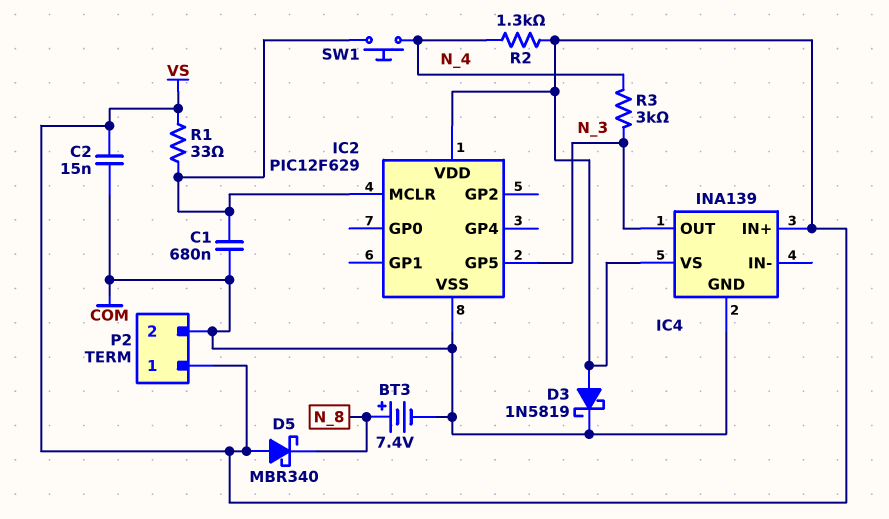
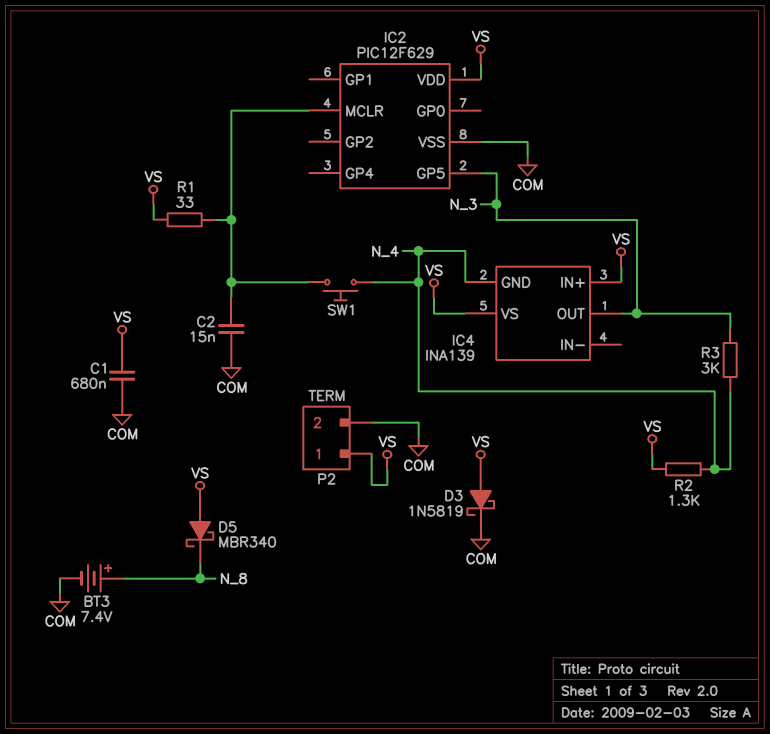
C1: 680nF (COM, IC2/MCLR) -> 680nF (COM, VS)
C2: 15nF (COM, VS) -> 15nF (COM, IC2/MCLR)
IC4 pin GND: COM -> N_4

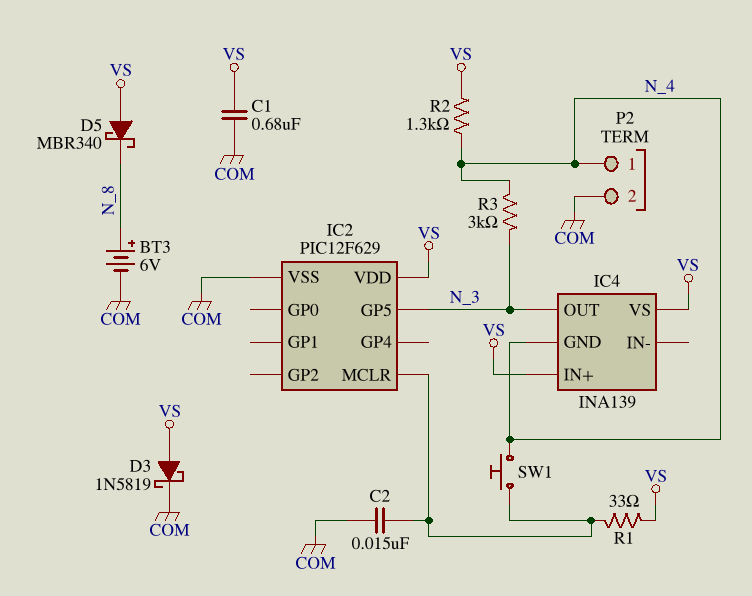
BT3: 7.4V (plus N_8, minus COM) -> 6V (plus N_8, minus COM)
P2 pin 1: VS -> N_4

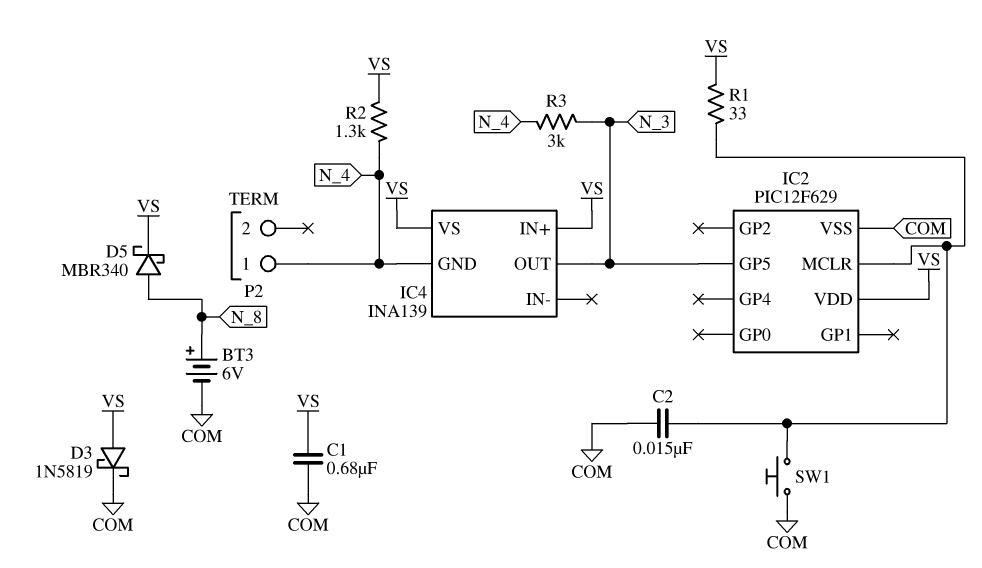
D5: schottky MBR340 (A VS, K N_8) -> schottky MBR340 (A N_8, K VS)
P2 pin 2: COM -> none
SW1: button (IC2/MCLR, N_4) -> button (COM, IC2/MCLR)

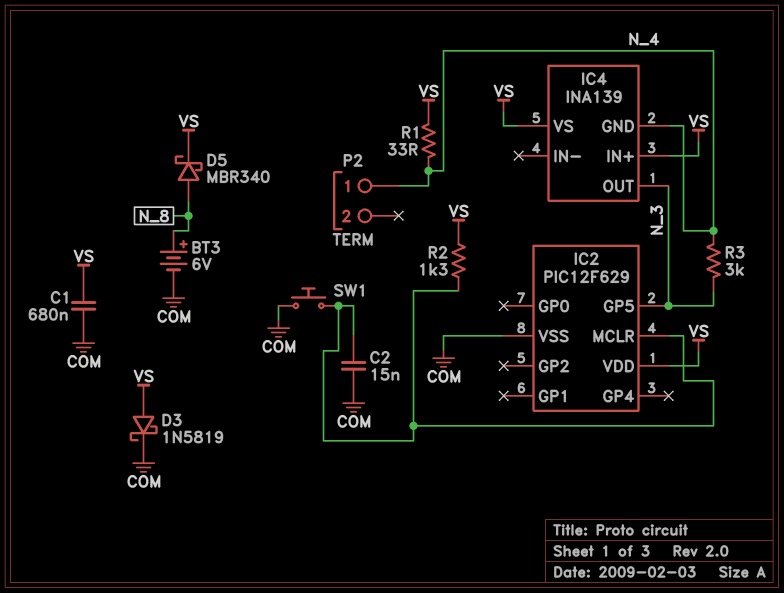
R1: 33 (IC2/MCLR, VS) -> 33 (N_4, VS)
R2: 1.3k (N_4, VS) -> 1.3k (IC2/MCLR, VS)

